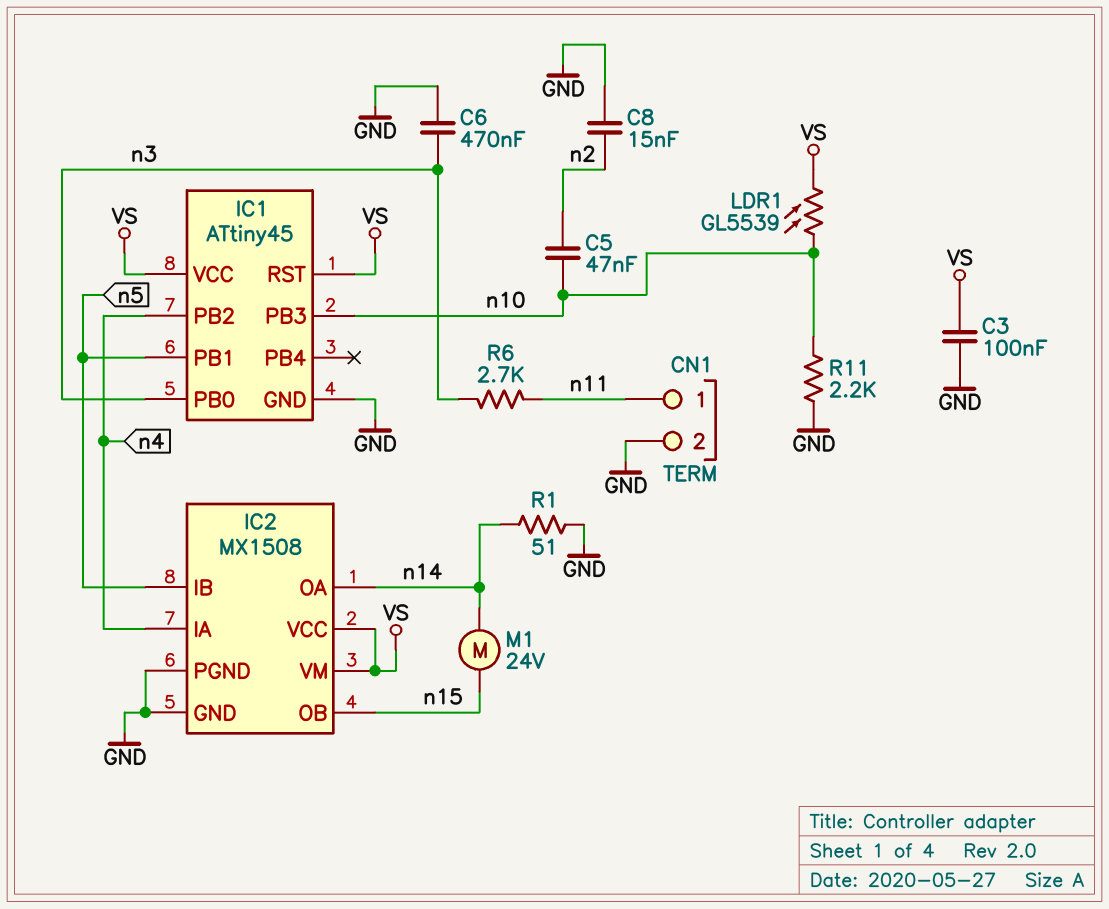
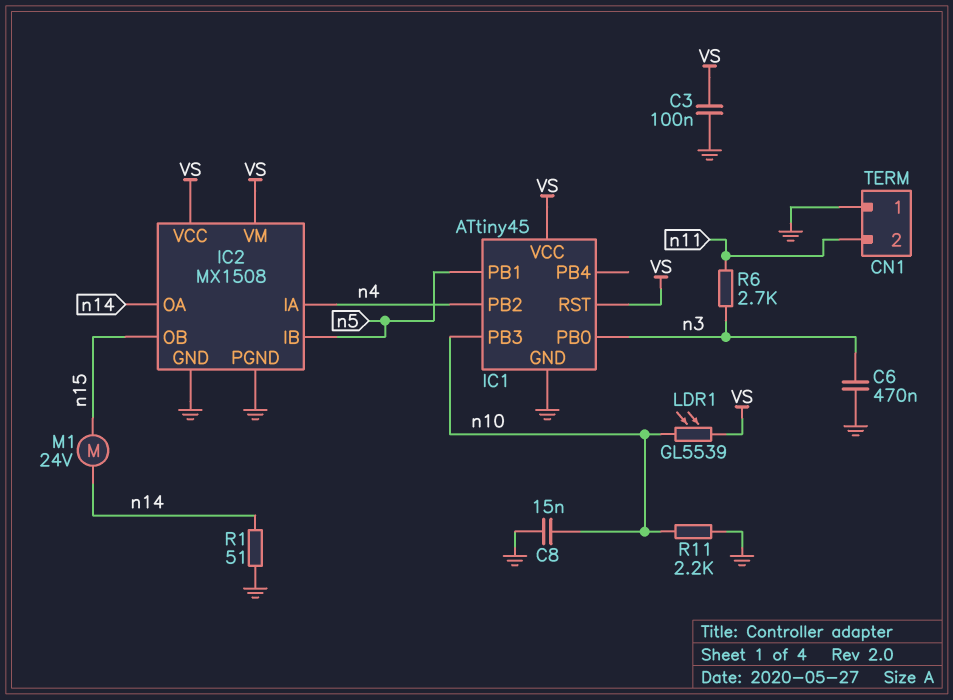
C5: 47nF (n2, n10) -> none
C8: 15nF (GND, n2) -> 15nF (GND, n10)
CN1 pin 1: n11 -> GND
CN1 pin 2: GND -> n11

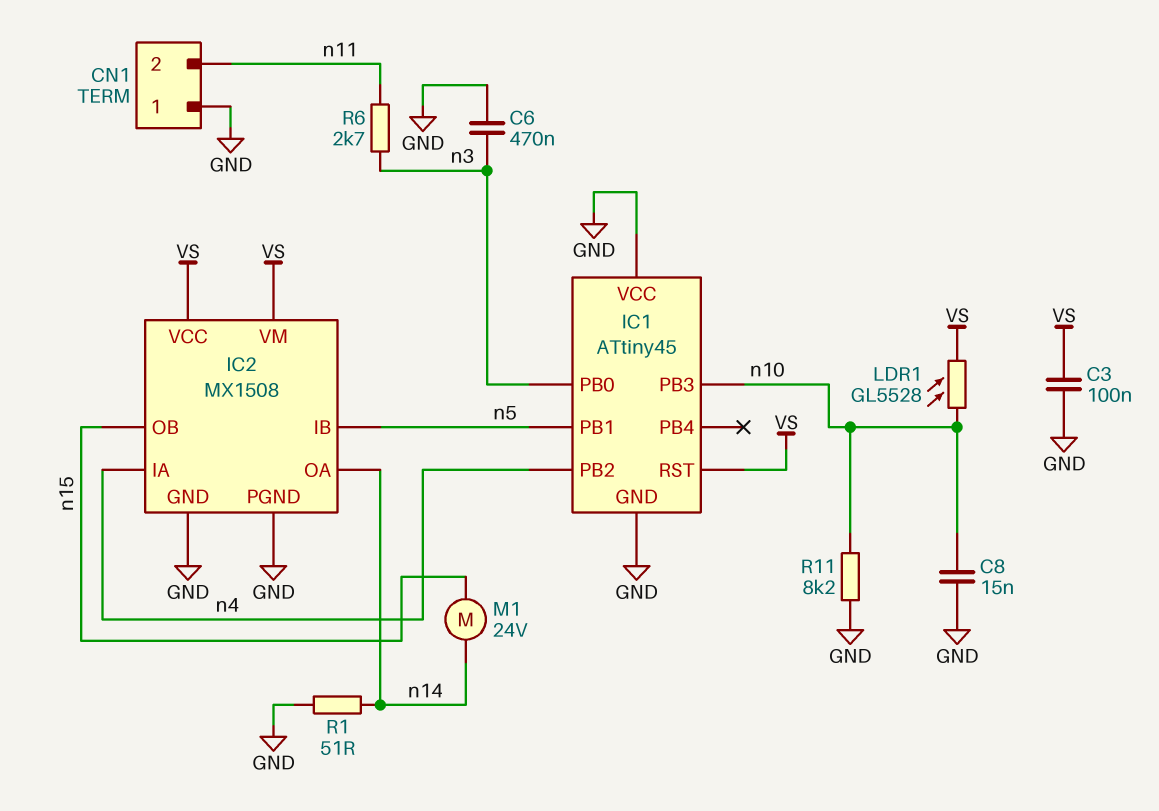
IC1 pin VCC: VS -> GND
LDR1: GL5539 (VS, n10) -> GL5528 (VS, n10)
R11: 2.2k (GND, n10) -> 8.2k (GND, n10)

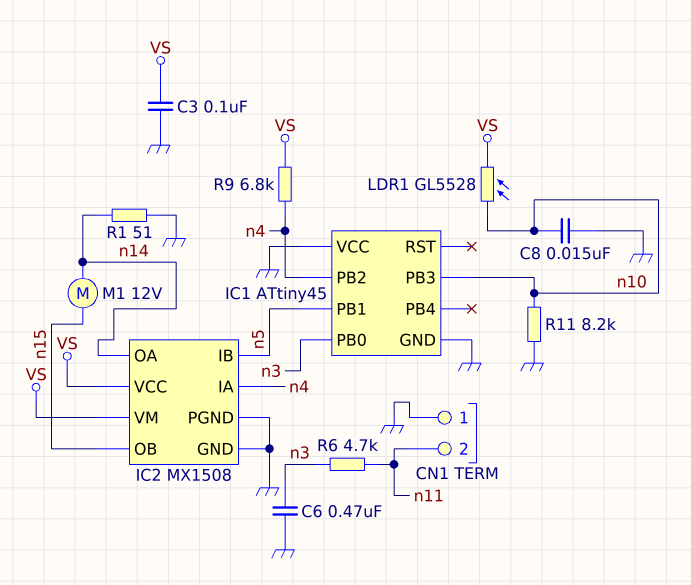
IC1 pin RST: VS -> none
M1: motor 24V (n14, n15) -> motor 12V (n14, n15)
R6: 2.7k (n3, n11) -> 4.7k (n3, n11)
R9: none -> 6.8k (VS, n4)

